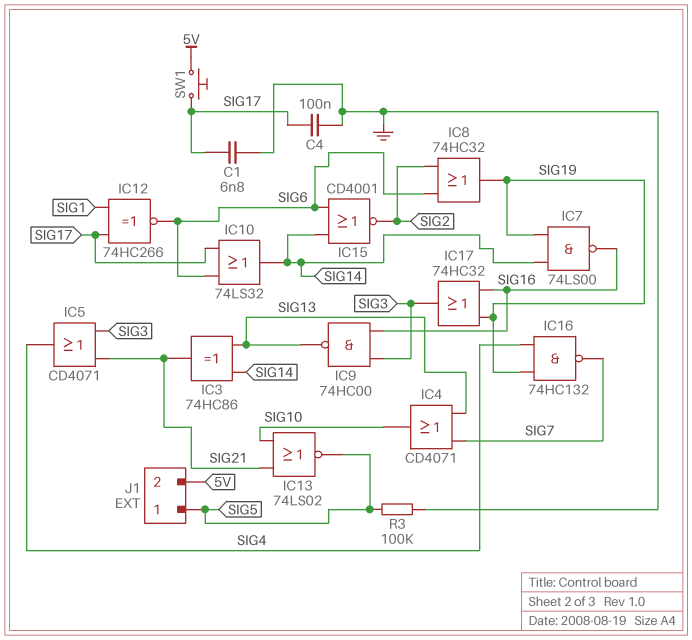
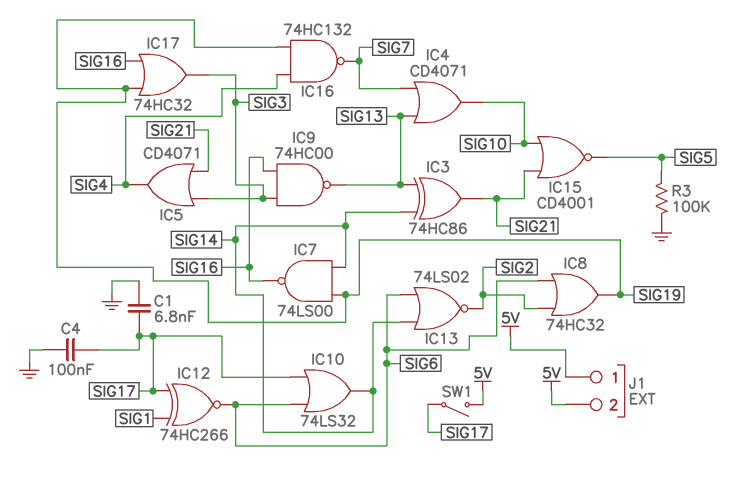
IC13: NOR 74LS02 (in SIG10, in SIG21, out SIG5) -> NOR 74LS02 (in SIG6, in SIG14, out SIG2)
IC15: NOR CD4001 (in SIG6, in SIG14, out SIG2) -> NOR CD4001 (in SIG10, in SIG21, out SIG5)
J1 pin 1: SIG5 -> 5V
SW1: button (5V, SIG17) -> switch (5V, SIG17)

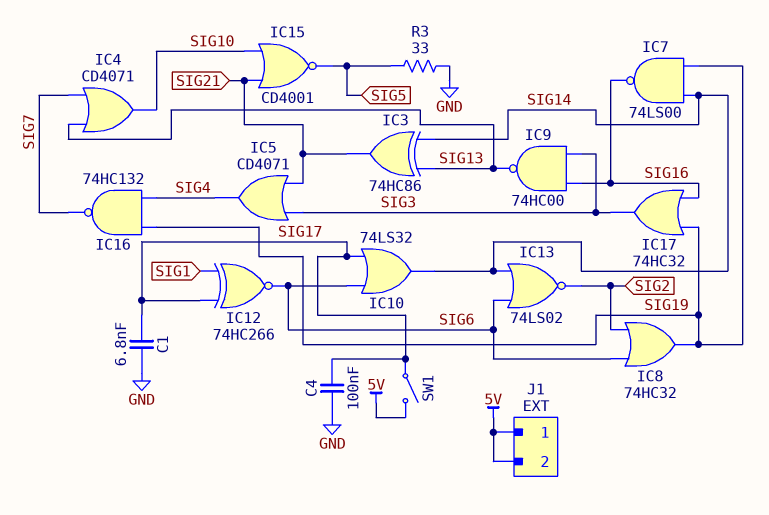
R3: 100k (GND, SIG5) -> 33 (GND, SIG5)

